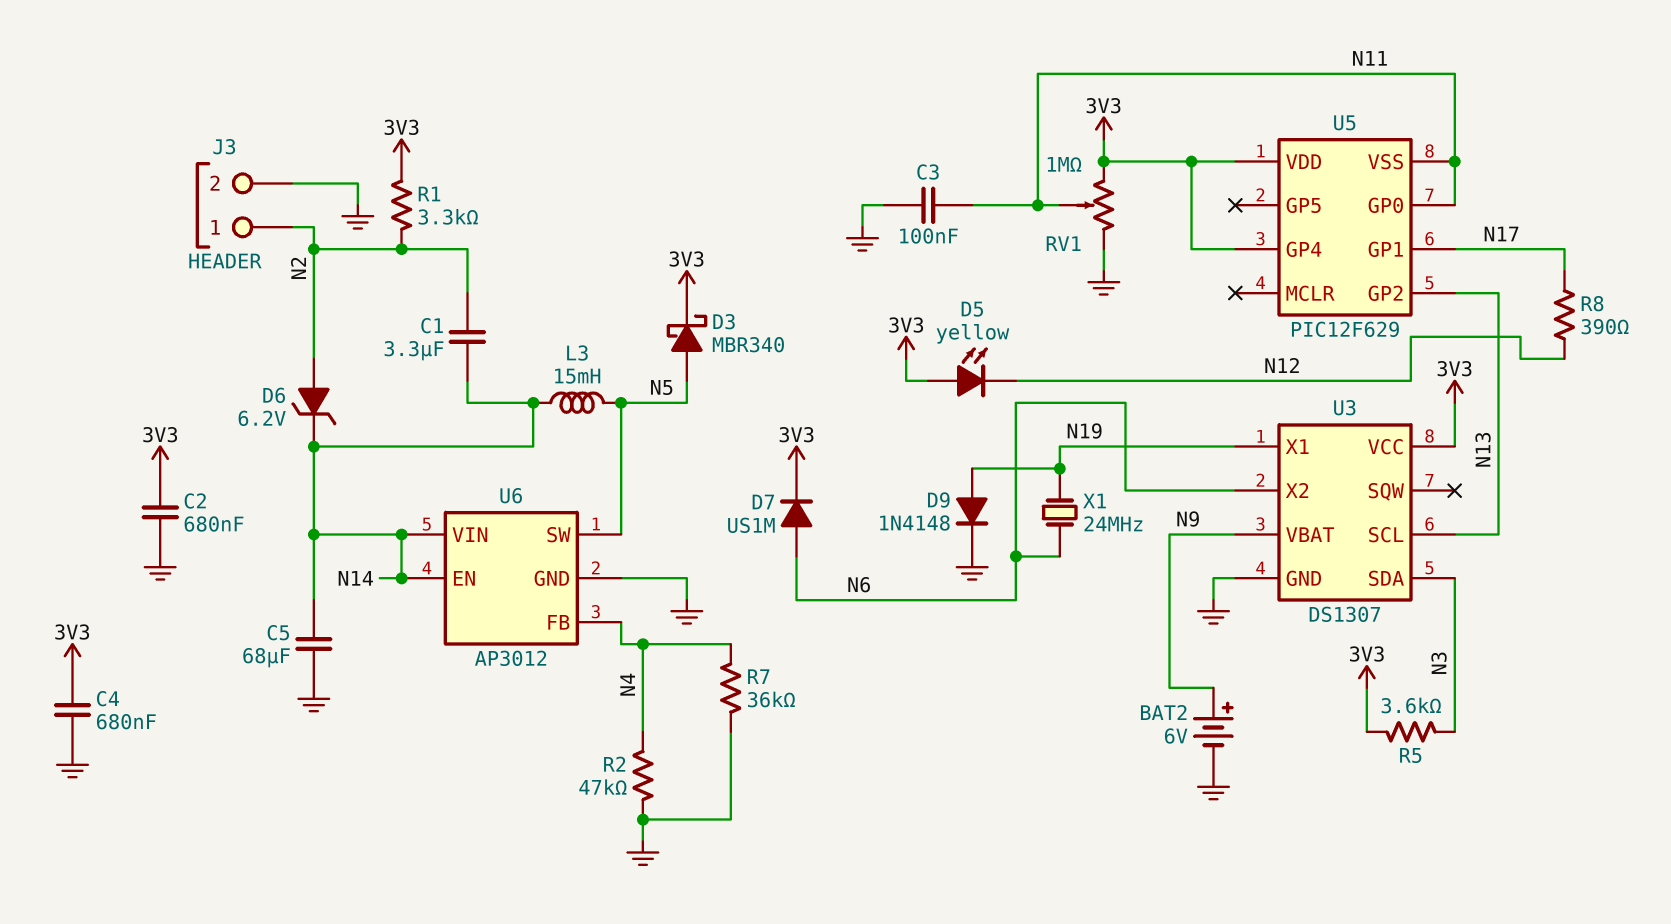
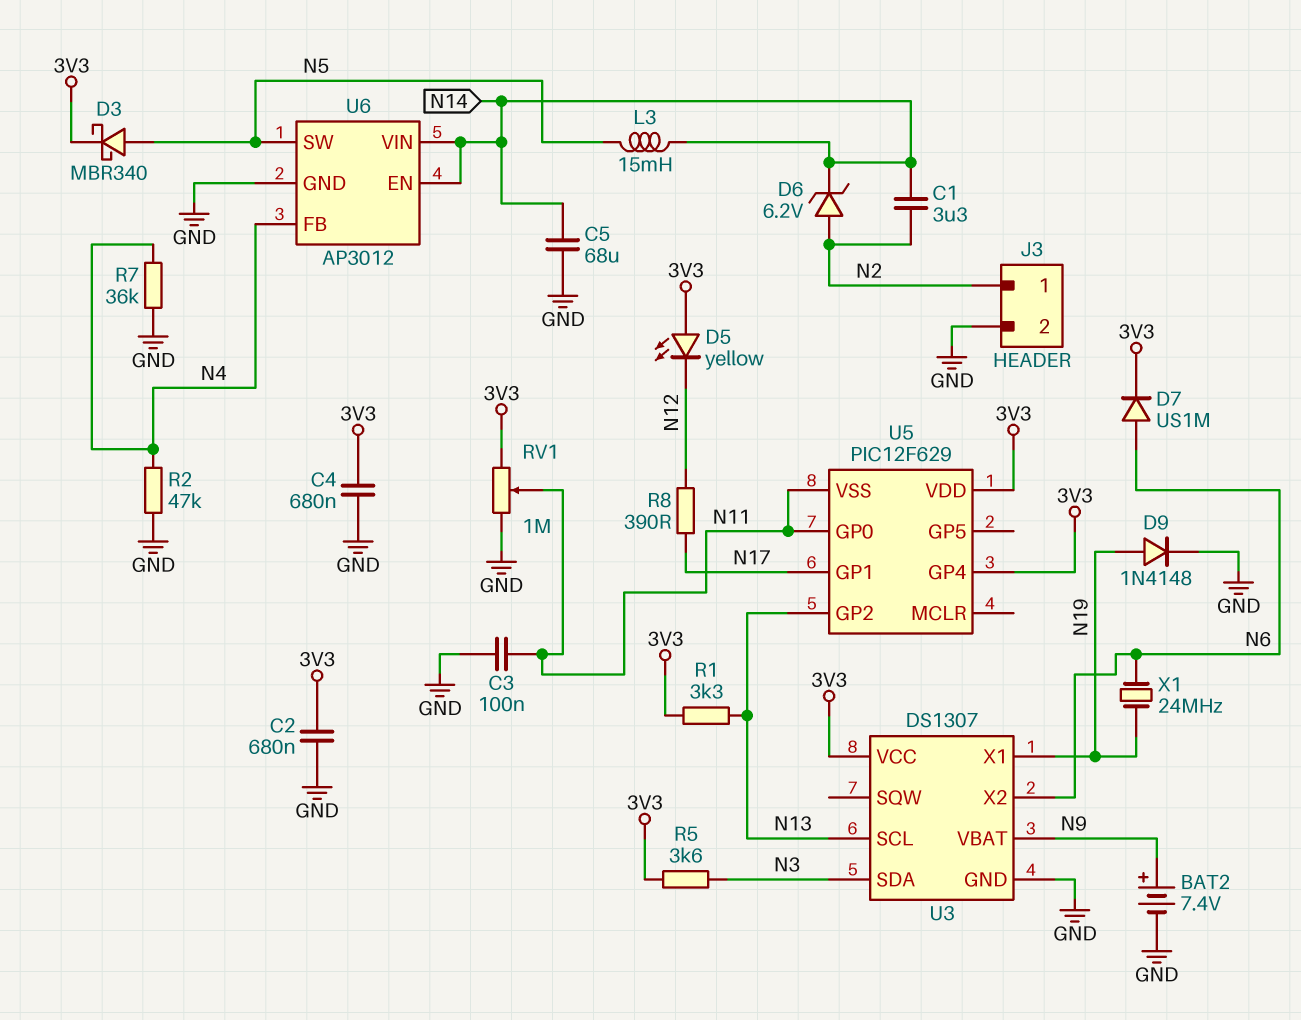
BAT2: 6V (plus N9, minus GND) -> 7.4V (plus N9, minus GND)
R1: 3.3k (3V3, N2) -> 3.3k (3V3, N13)

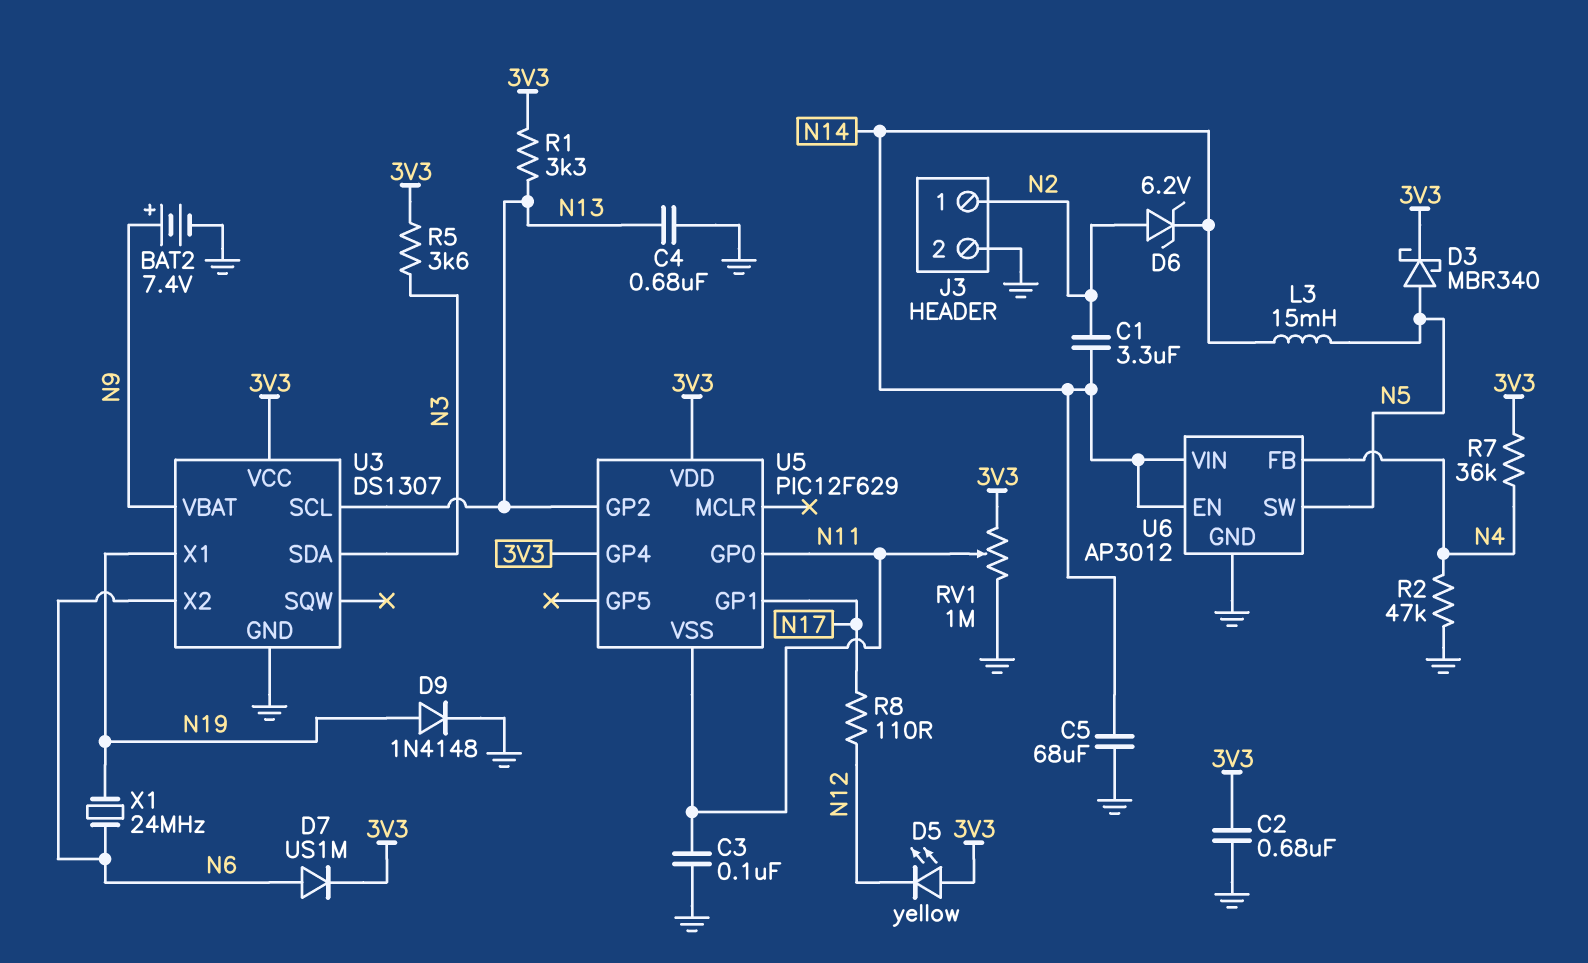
C4: 680nF (3V3, GND) -> 680nF (GND, N13)
R7: 36k (GND, N4) -> 36k (3V3, N4)
R8: 390 (N12, N17) -> 110 (N12, N17)

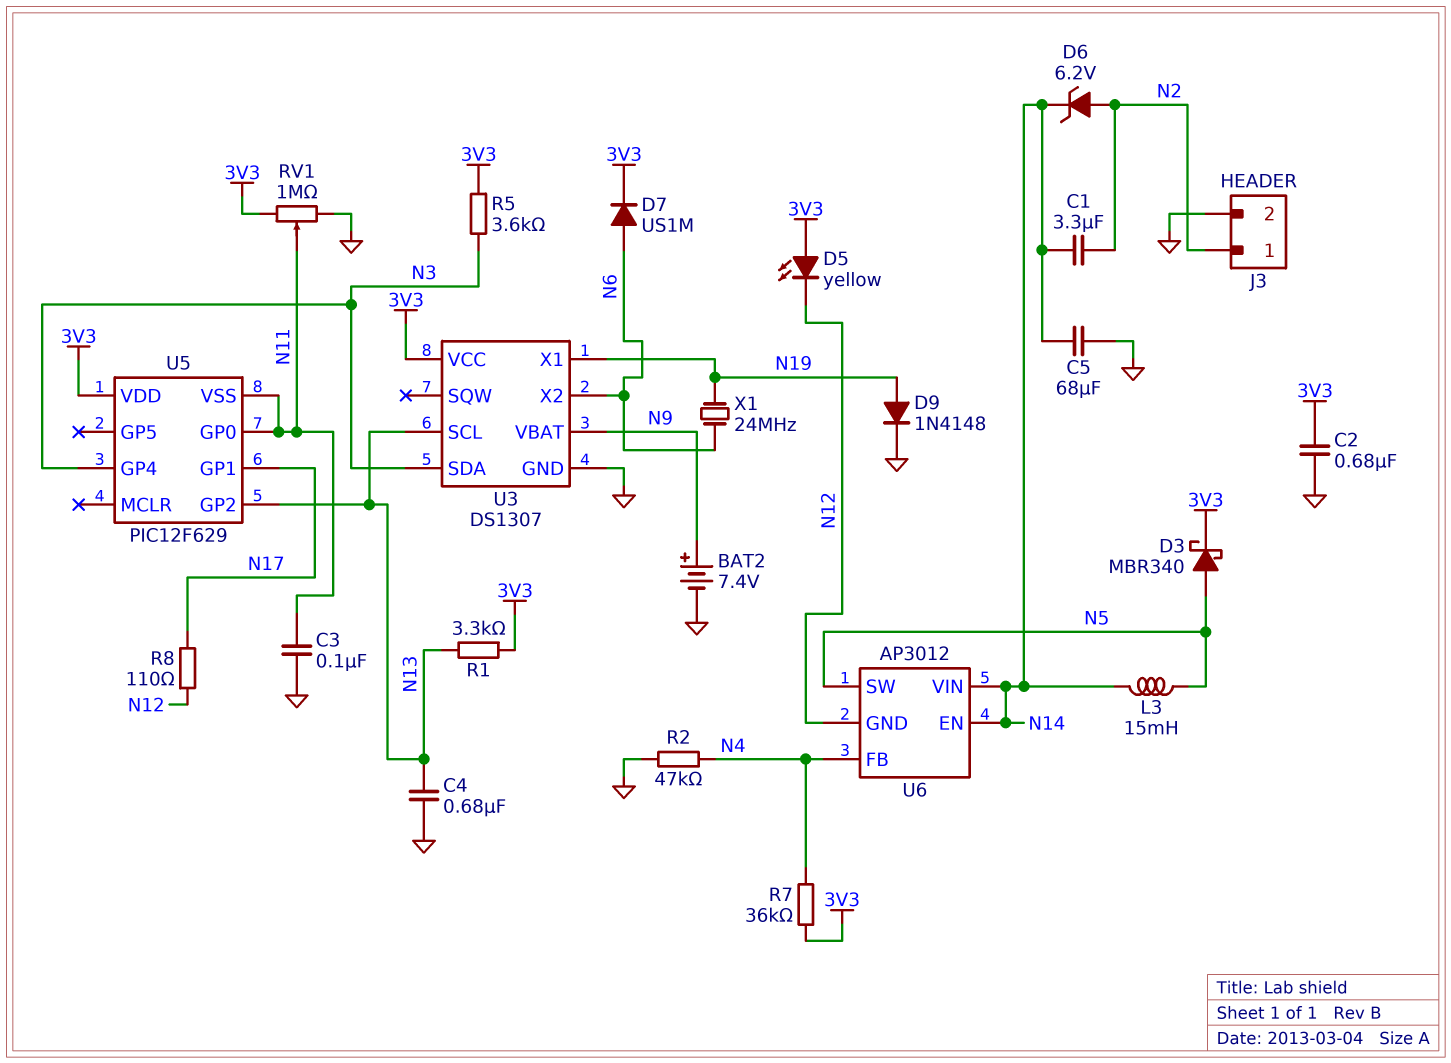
U5 pin GP4: 3V3 -> N3
U6 pin GND: GND -> N12

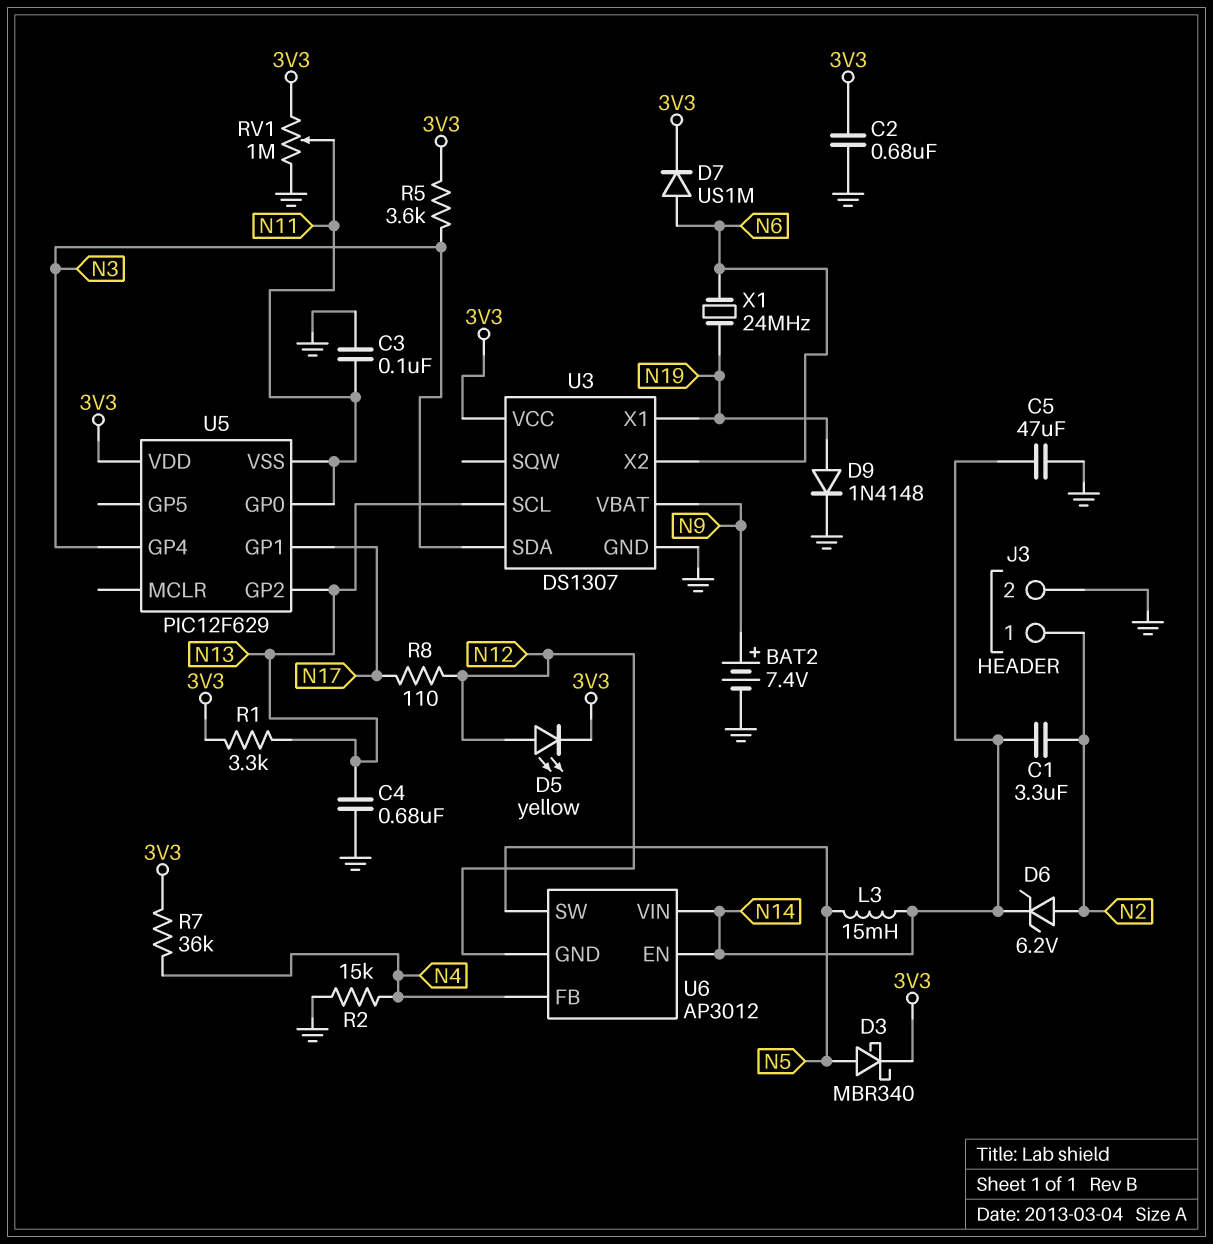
C5: 68uF (GND, N14) -> 47uF (GND, N14)
D5: LED yellow (A 3V3, K N12) -> LED yellow (A N12, K 3V3)
R2: 47k (GND, N4) -> 15k (GND, N4)

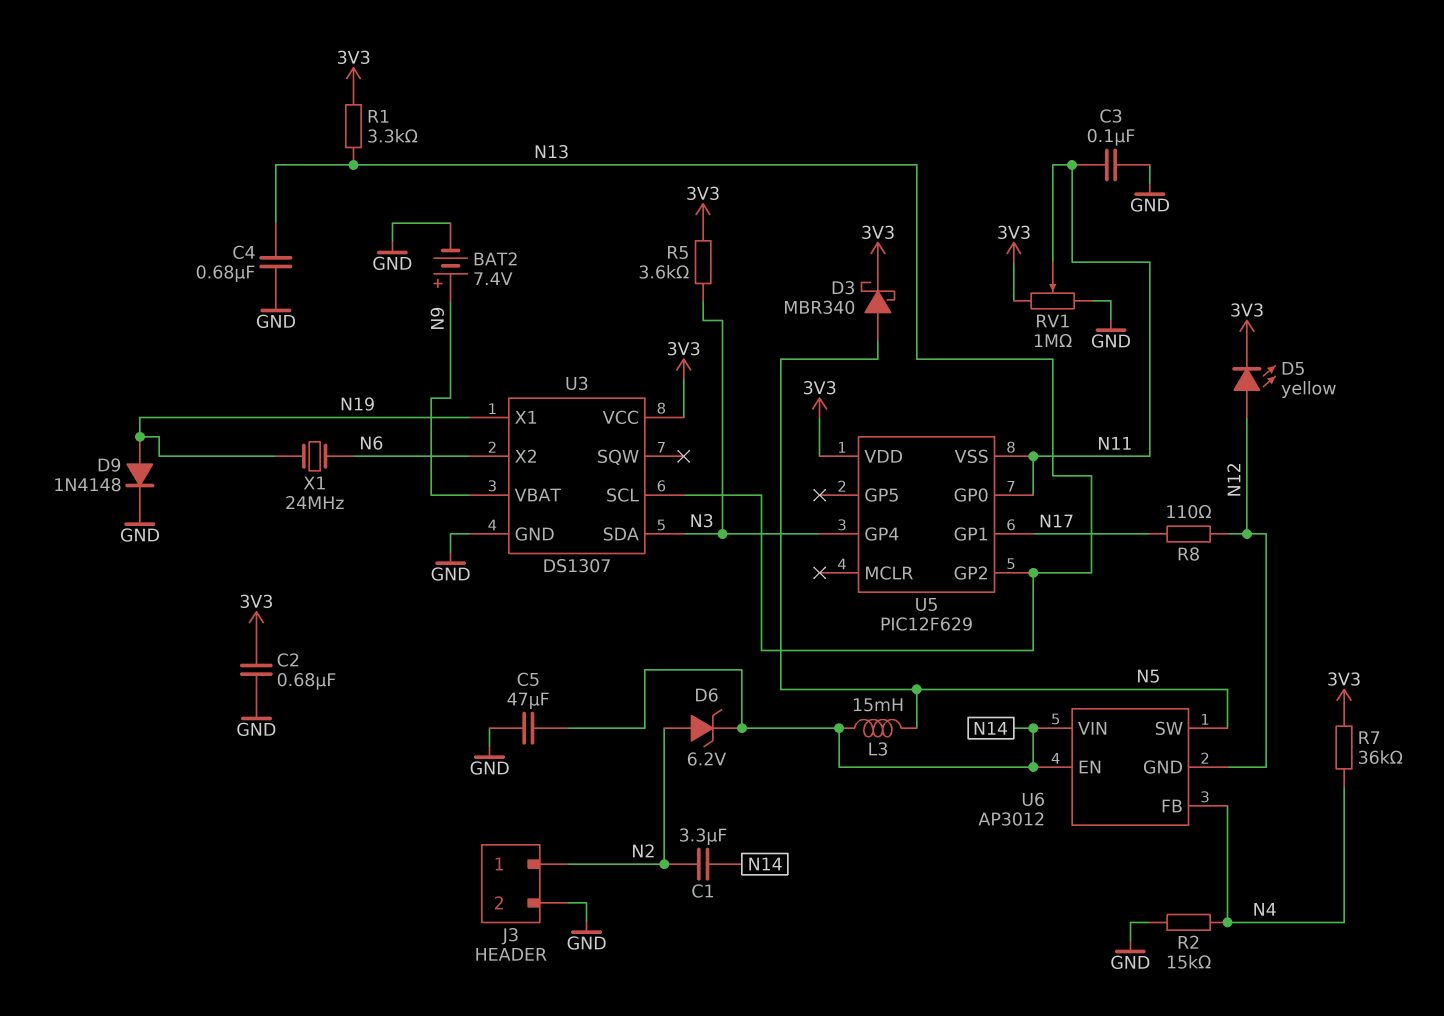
D7: diode US1M (A N6, K 3V3) -> none

